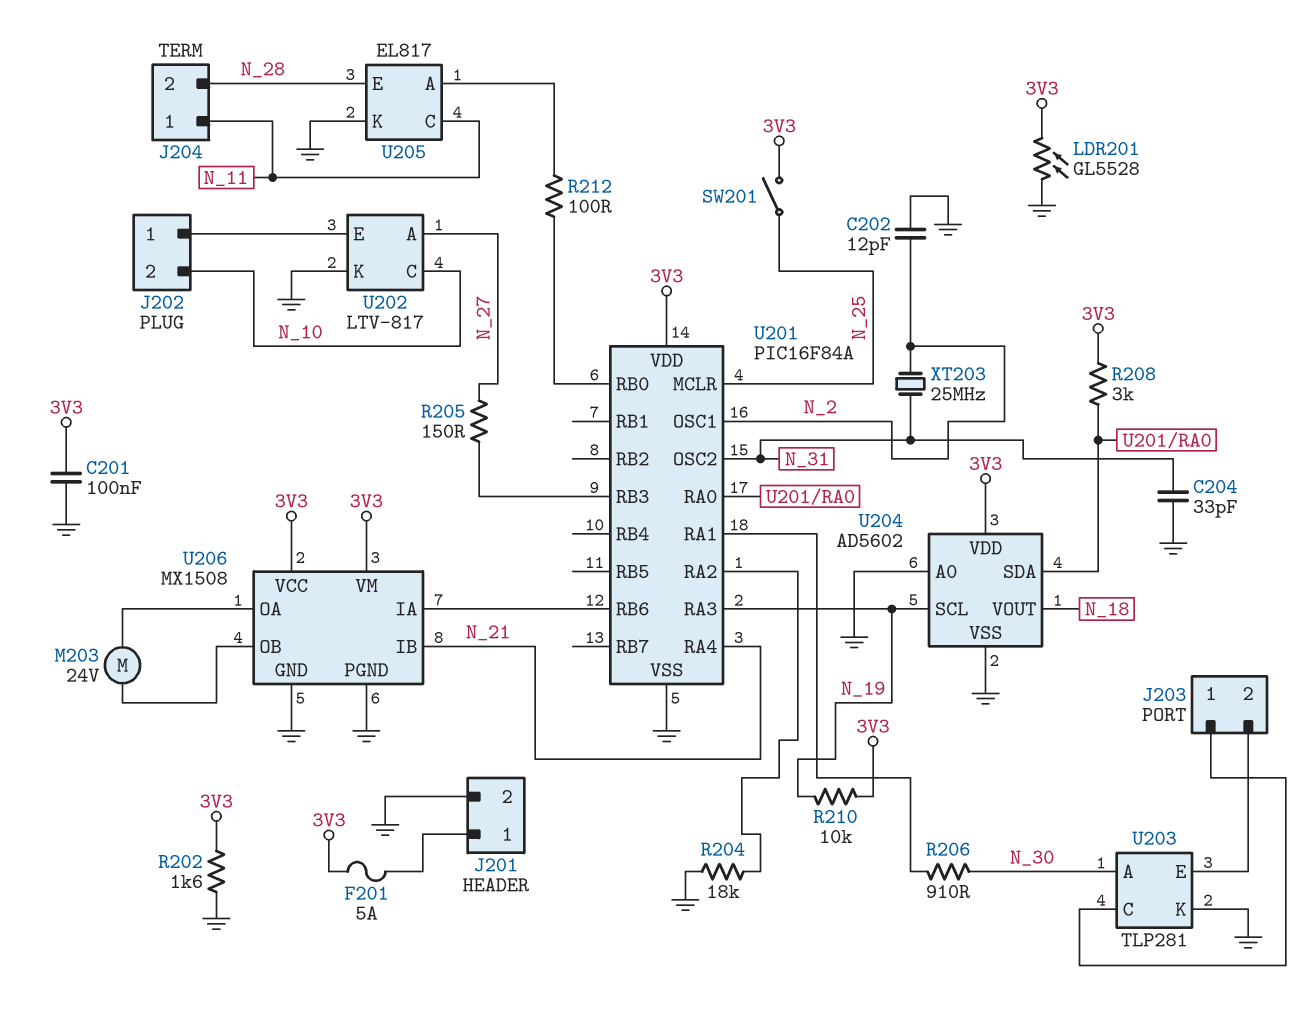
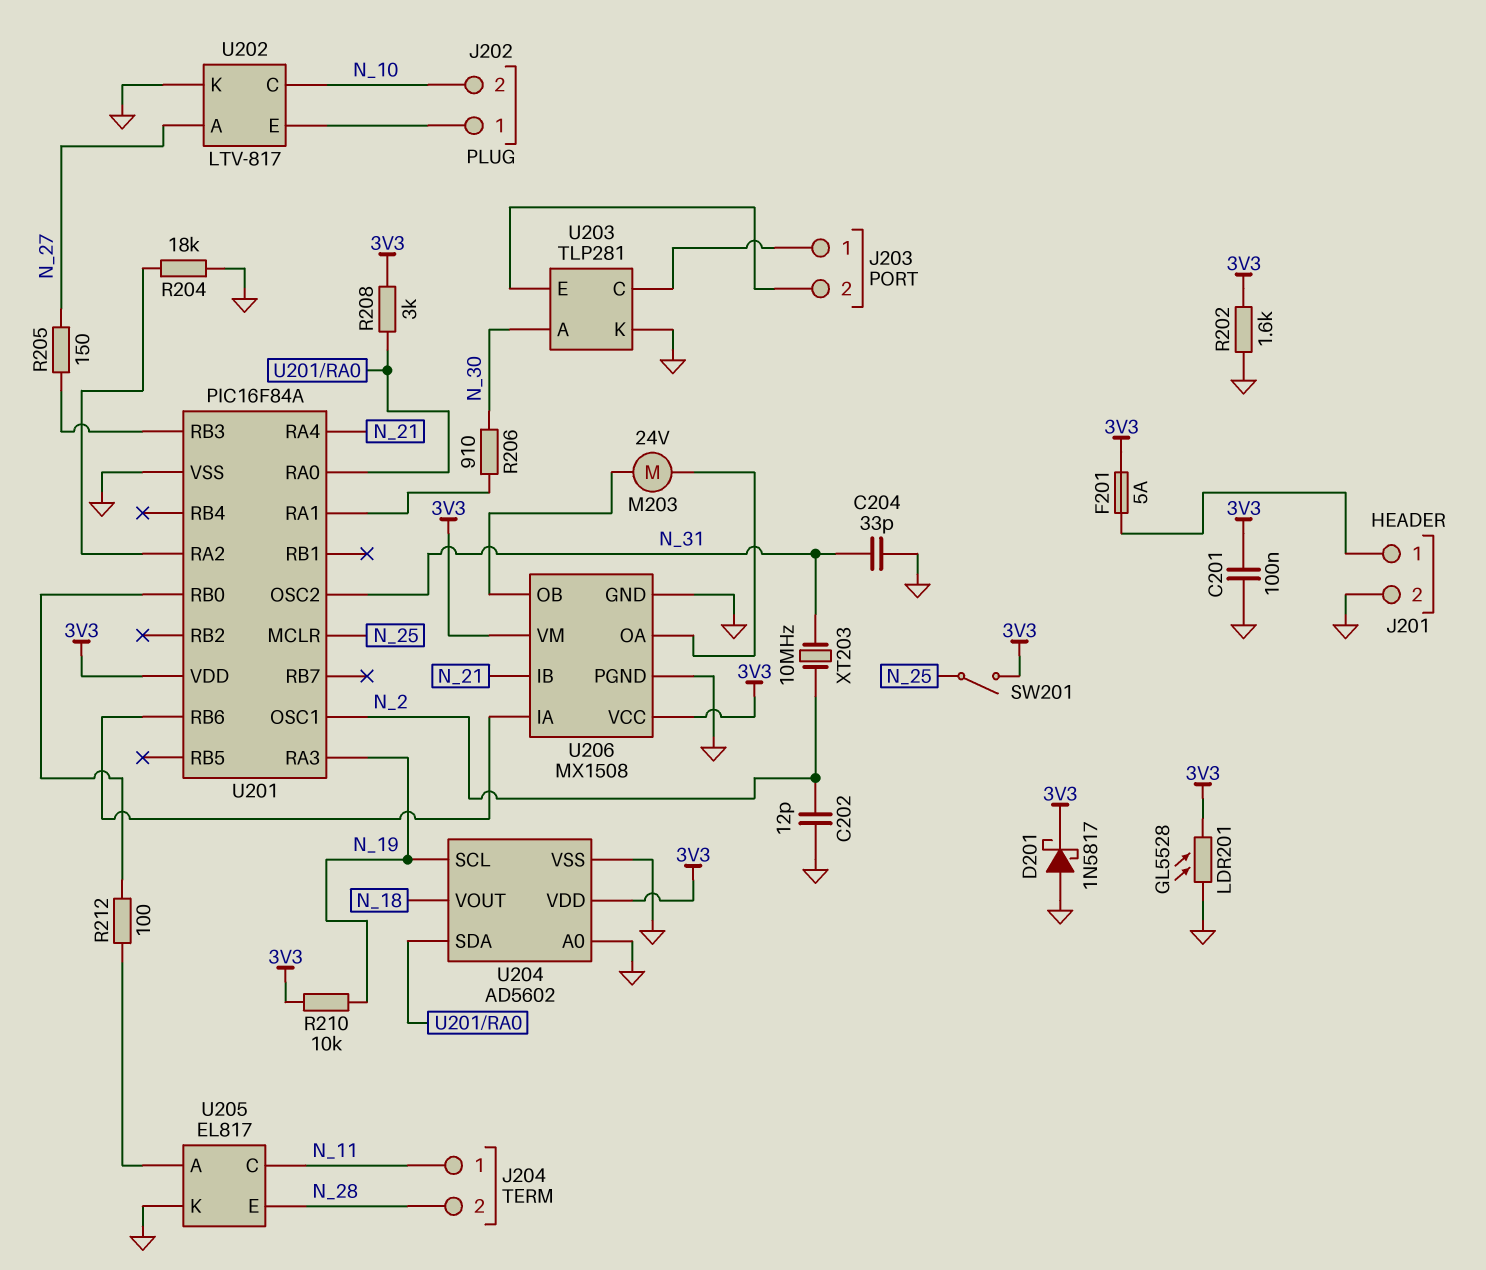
D201: none -> schottky 1N5817 (A GND, K 3V3)
XT203: 25MHz (N_2, N_31) -> 10MHz (N_2, N_31)

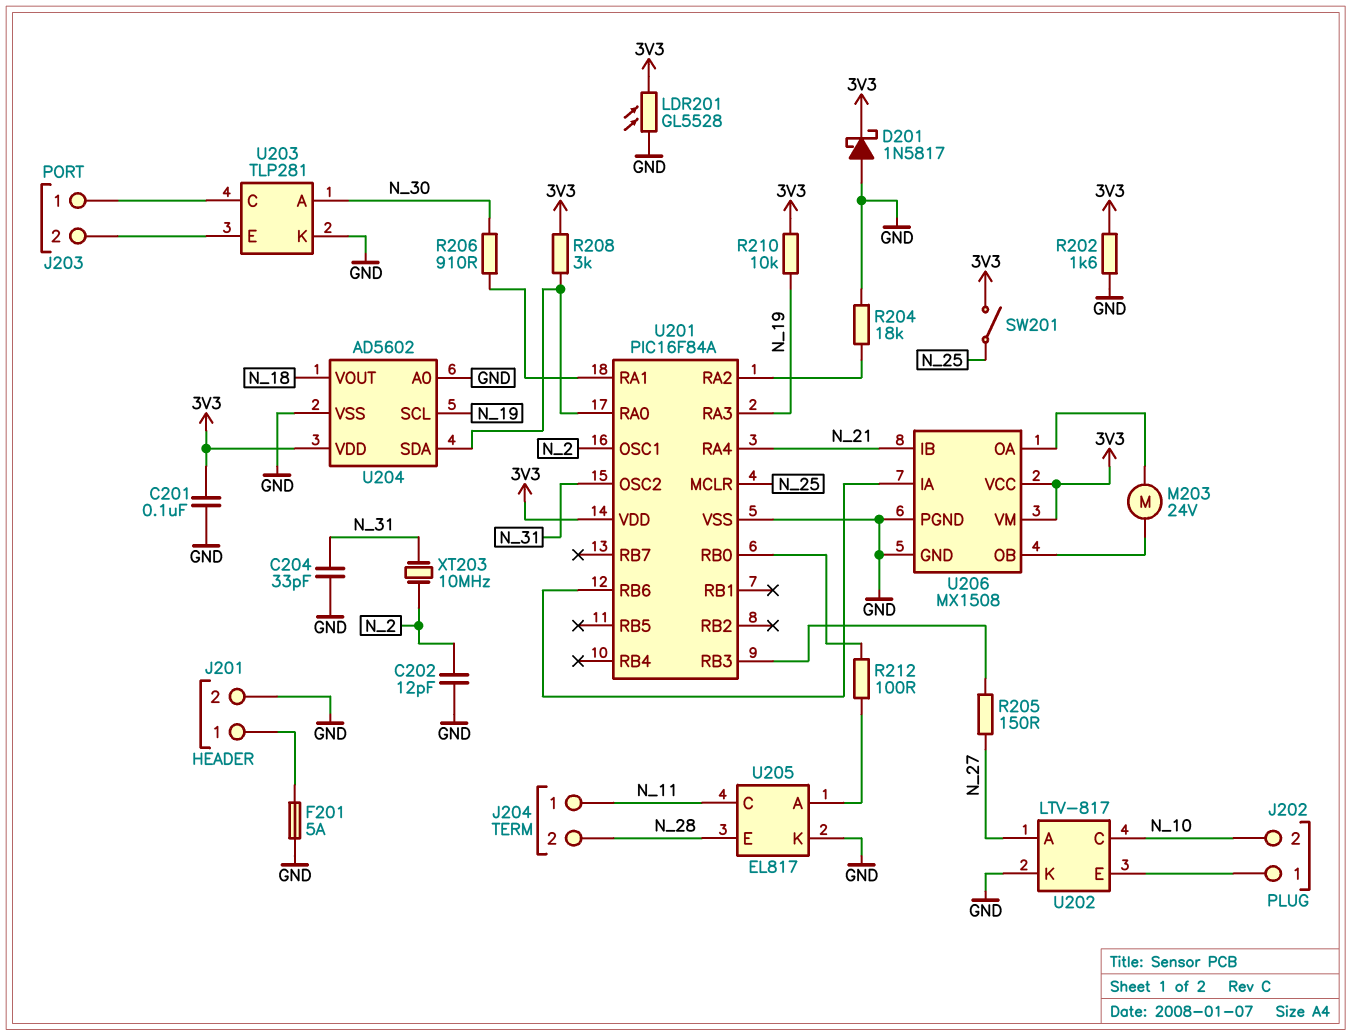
F201: 5A (3V3, J201/1) -> 5A (GND, J201/1)

